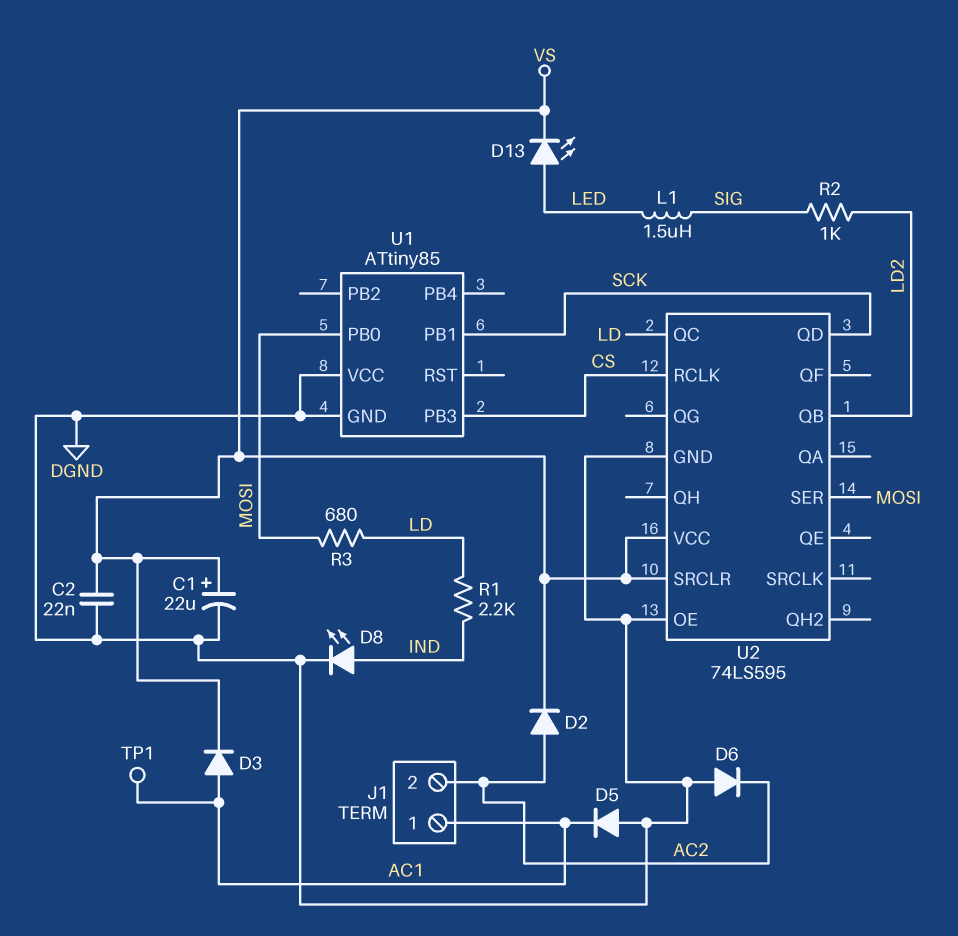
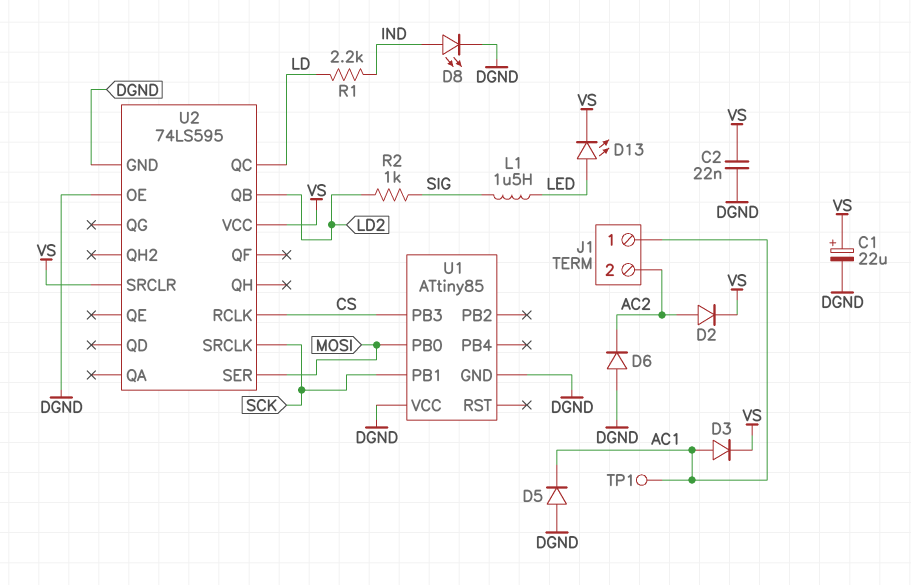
R3: 680 (LD, MOSI) -> none
U2 pin QD: SCK -> none
U2 pin SRCLK: none -> SCK

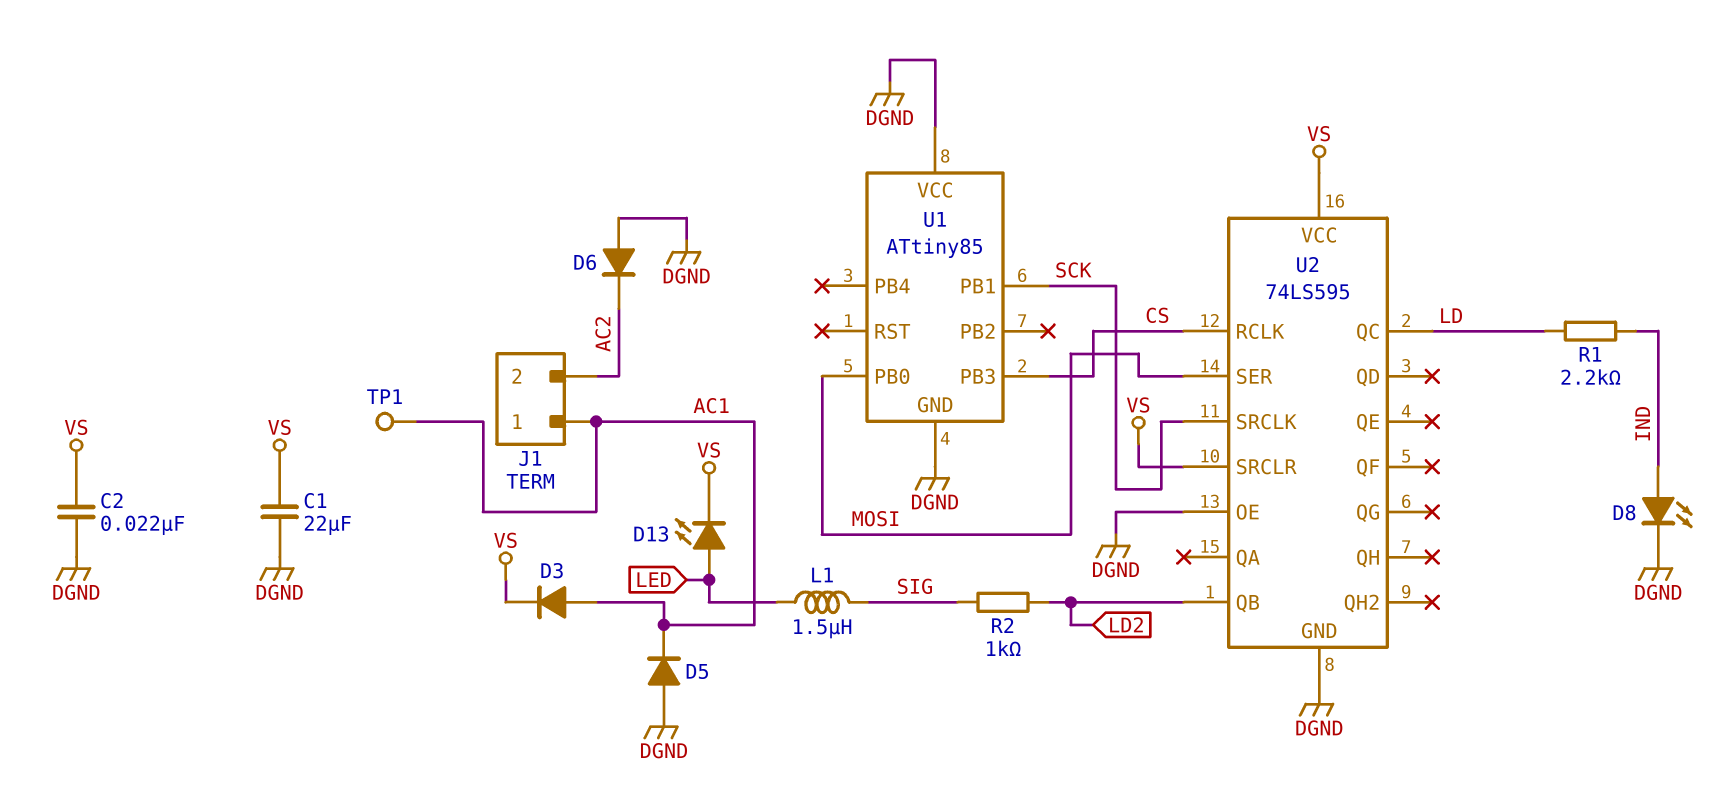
C1: 22uF (plus VS, minus DGND) -> 22uF (DGND, VS)
D2: diode (A AC2, K VS) -> none

